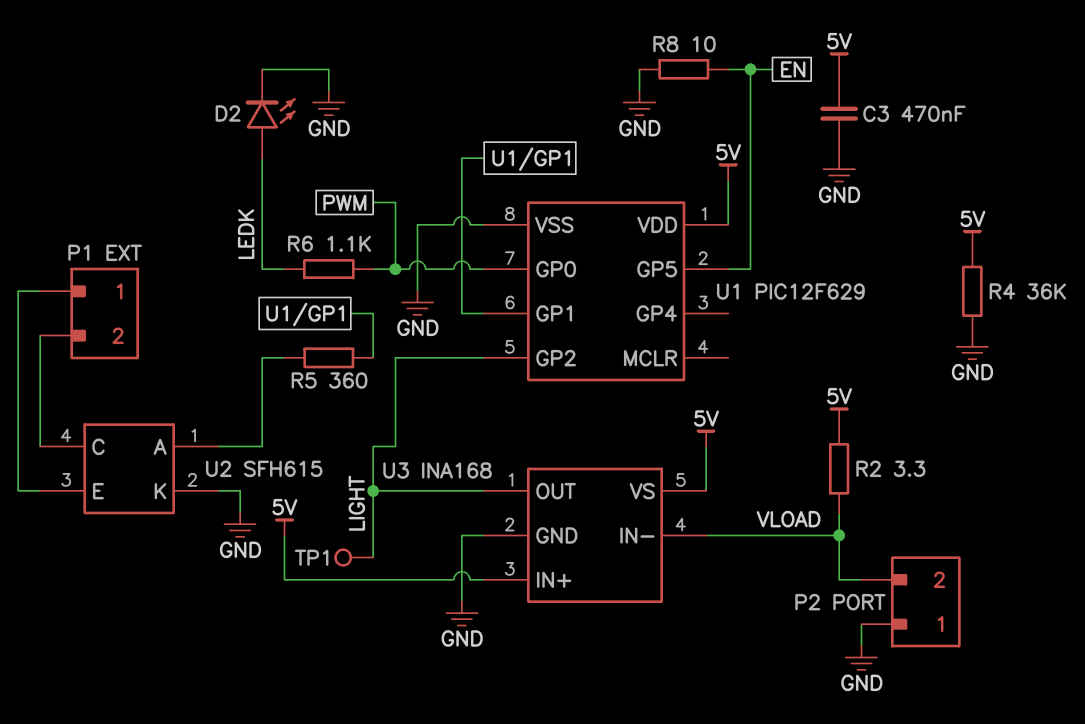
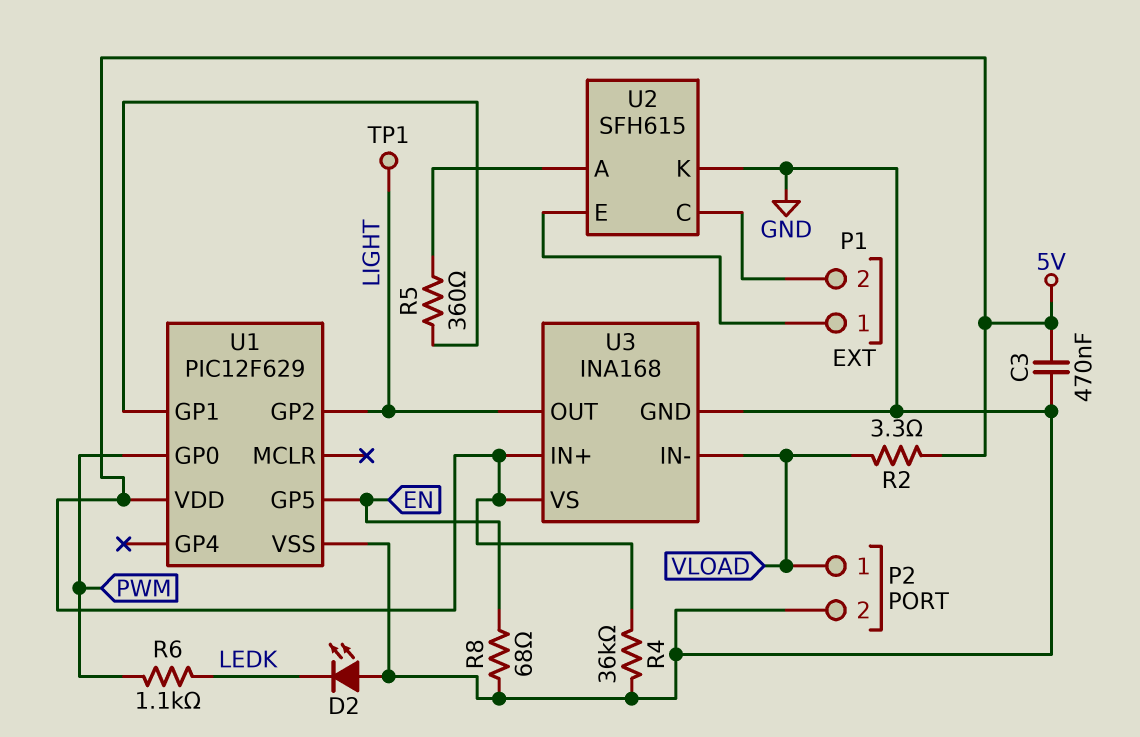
D2: LED (A LEDK, K GND) -> LED (A GND, K LEDK)
P2 pin 1: GND -> VLOAD
P2 pin 2: VLOAD -> GND
R8: 10 (EN, GND) -> 68 (EN, GND)

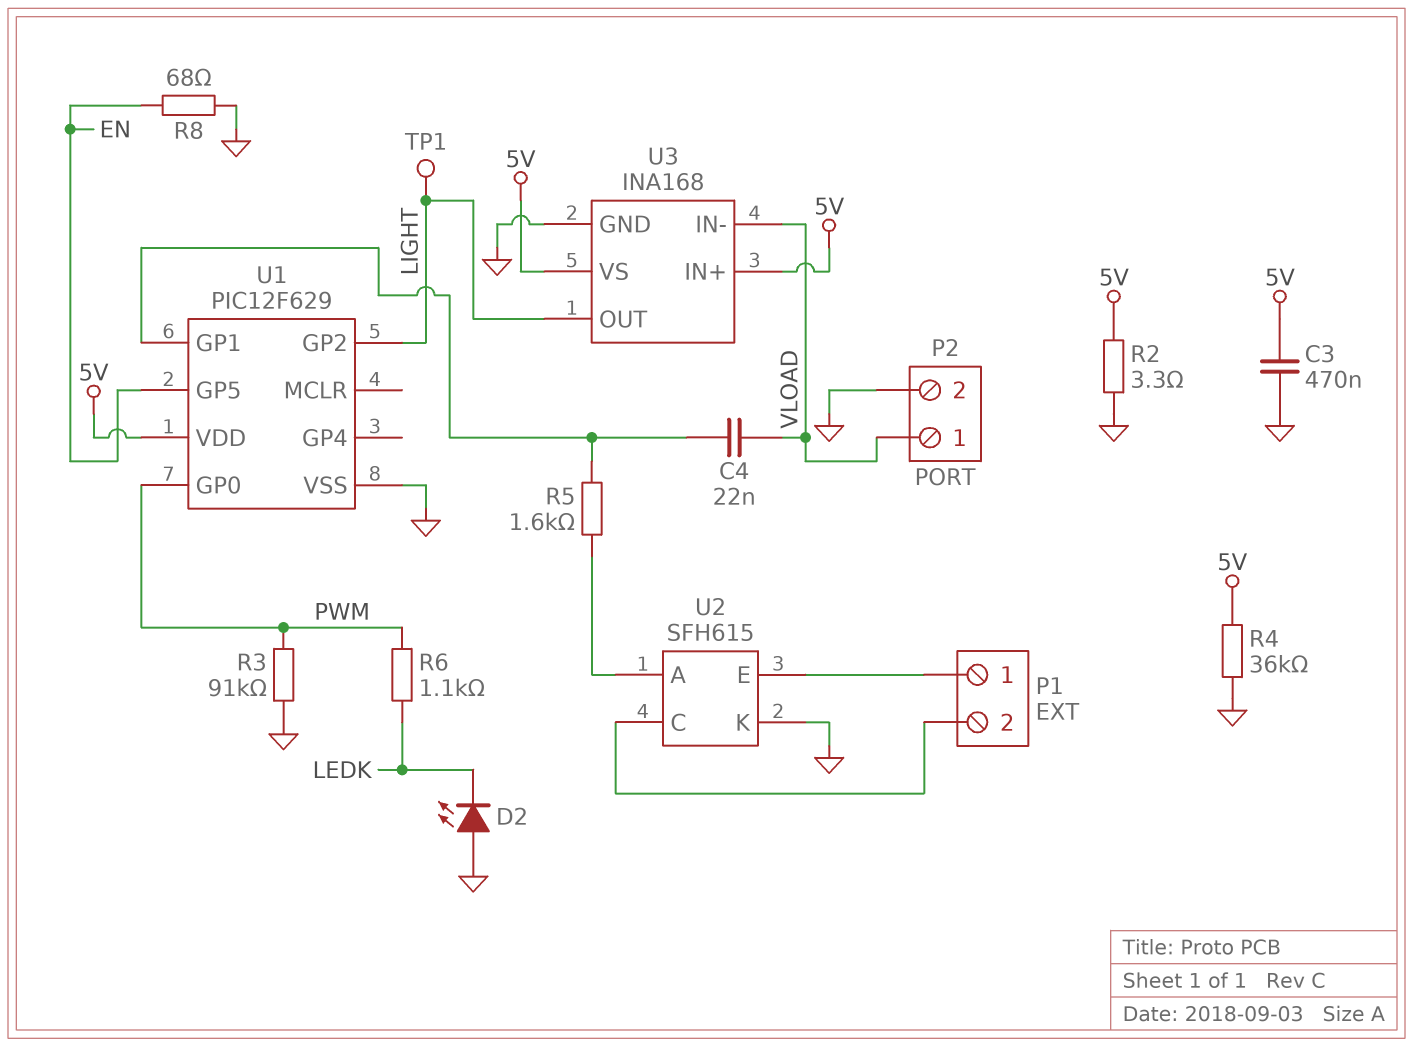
C4: none -> 22nF (U1/GP1, VLOAD)
R2: 3.3 (5V, VLOAD) -> 3.3 (5V, GND)
R3: none -> 91k (GND, PWM)
R5: 360 (U1/GP1, U2/A) -> 1.6k (U1/GP1, U2/A)

